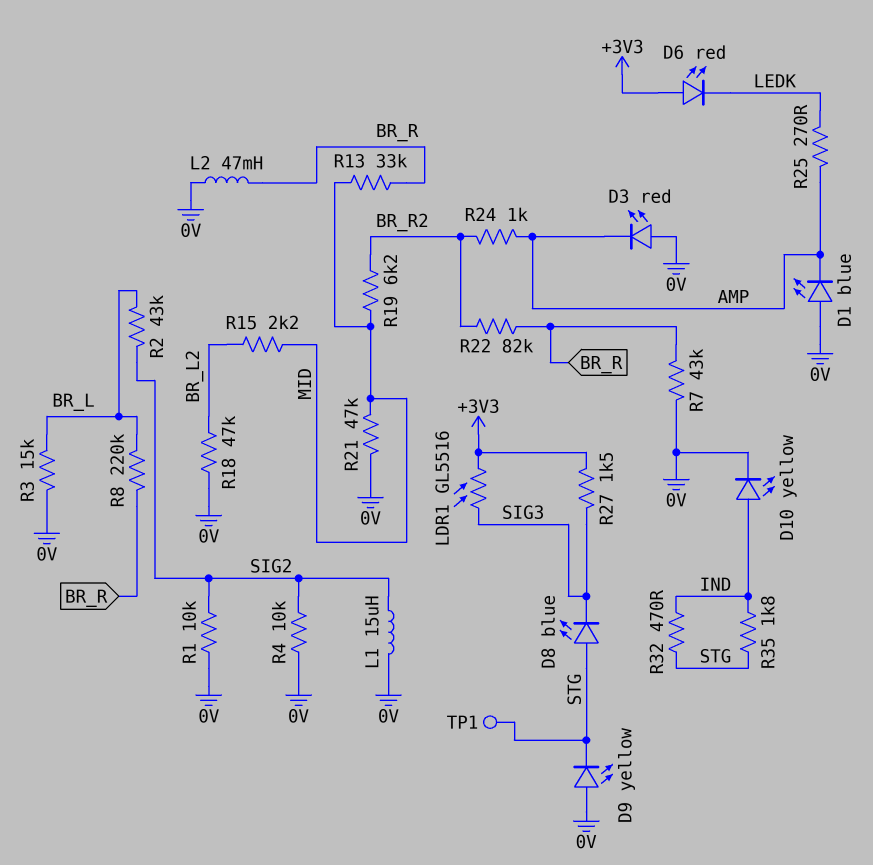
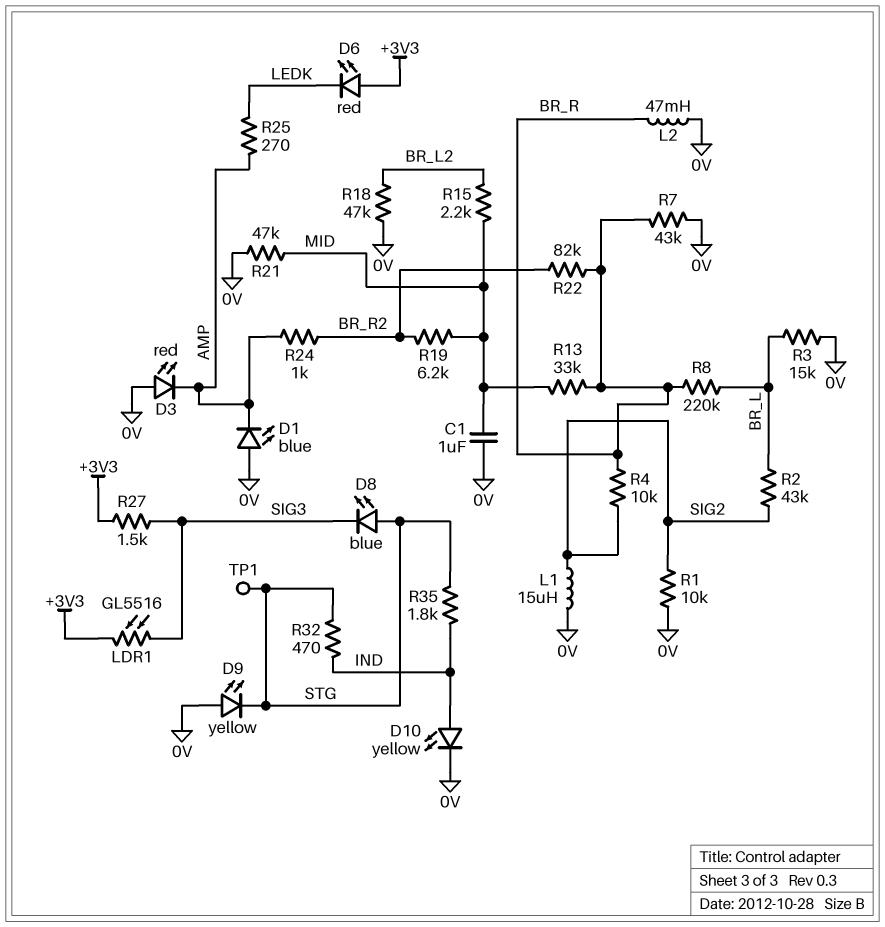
C1: none -> 1uF (0V, MID)
R4: 10k (0V, SIG2) -> 10k (BR_R, SIG2)

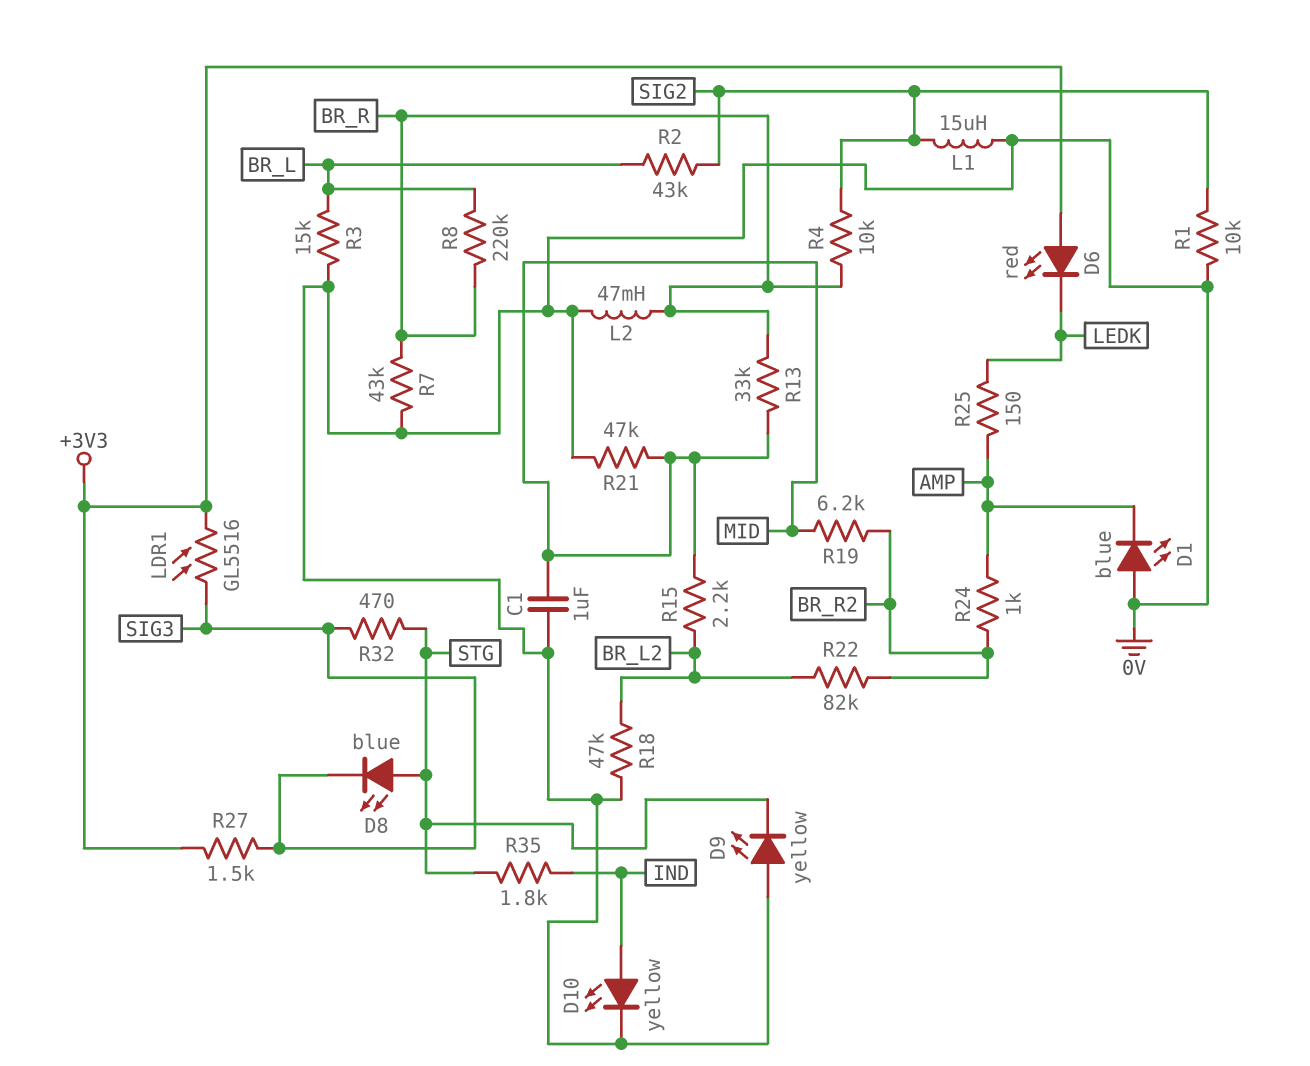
D3: LED red (A 0V, K AMP) -> none
R22: 82k (BR_R, BR_R2) -> 82k (BR_L2, BR_R2)
R25: 270 (AMP, LEDK) -> 150 (AMP, LEDK)
R32: 470 (IND, STG) -> 470 (SIG3, STG)
TP1: test point (STG) -> none

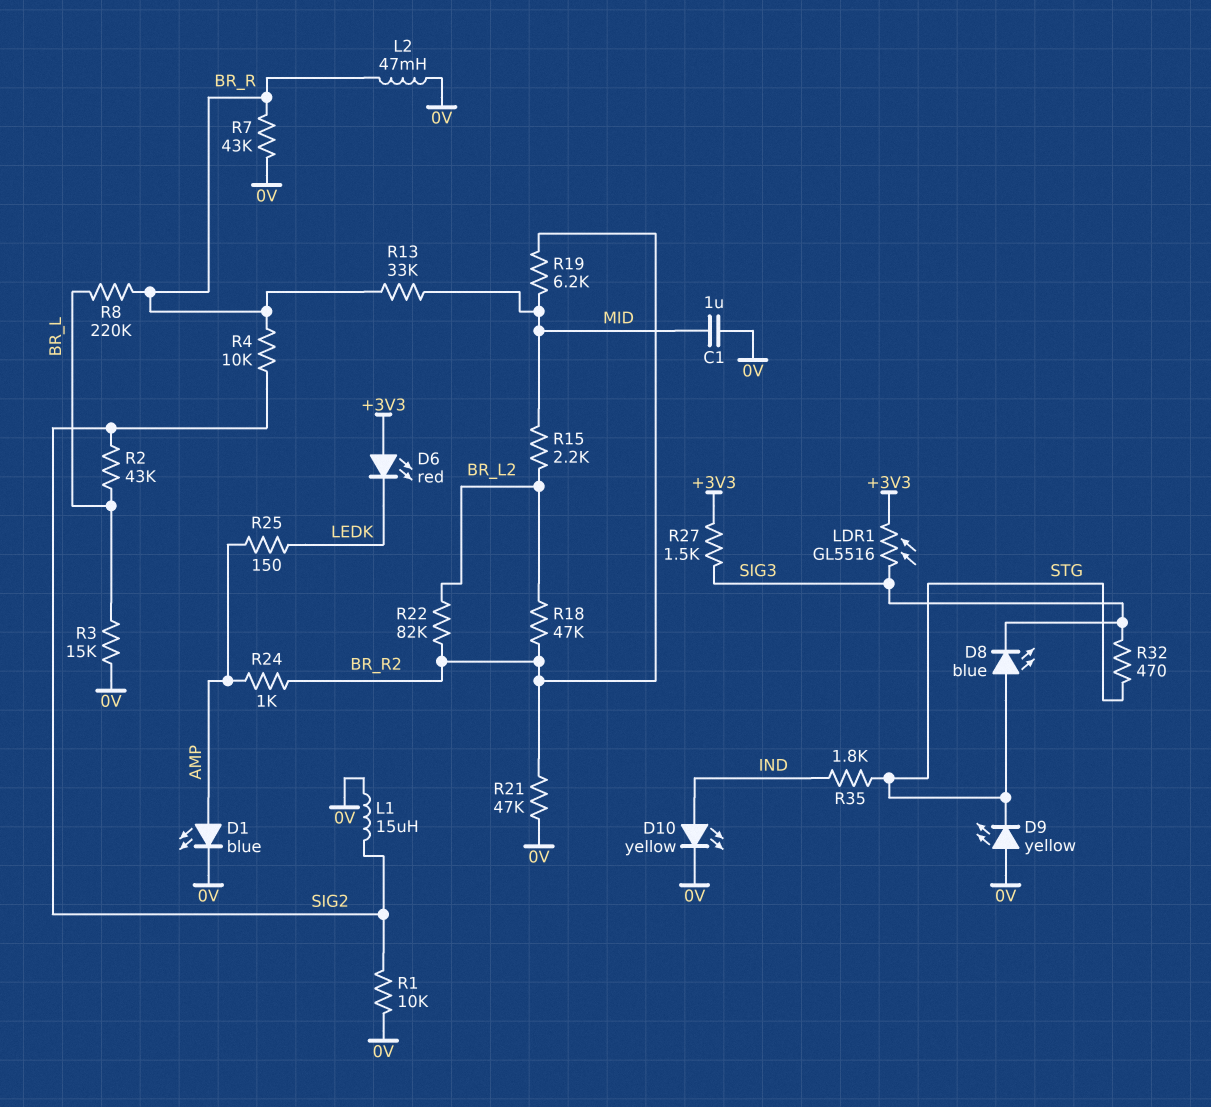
D1: LED blue (A 0V, K AMP) -> LED blue (A AMP, K 0V)
R18: 47k (0V, BR_L2) -> 47k (BR_L2, BR_R2)
R21: 47k (0V, MID) -> 47k (0V, BR_R2)

